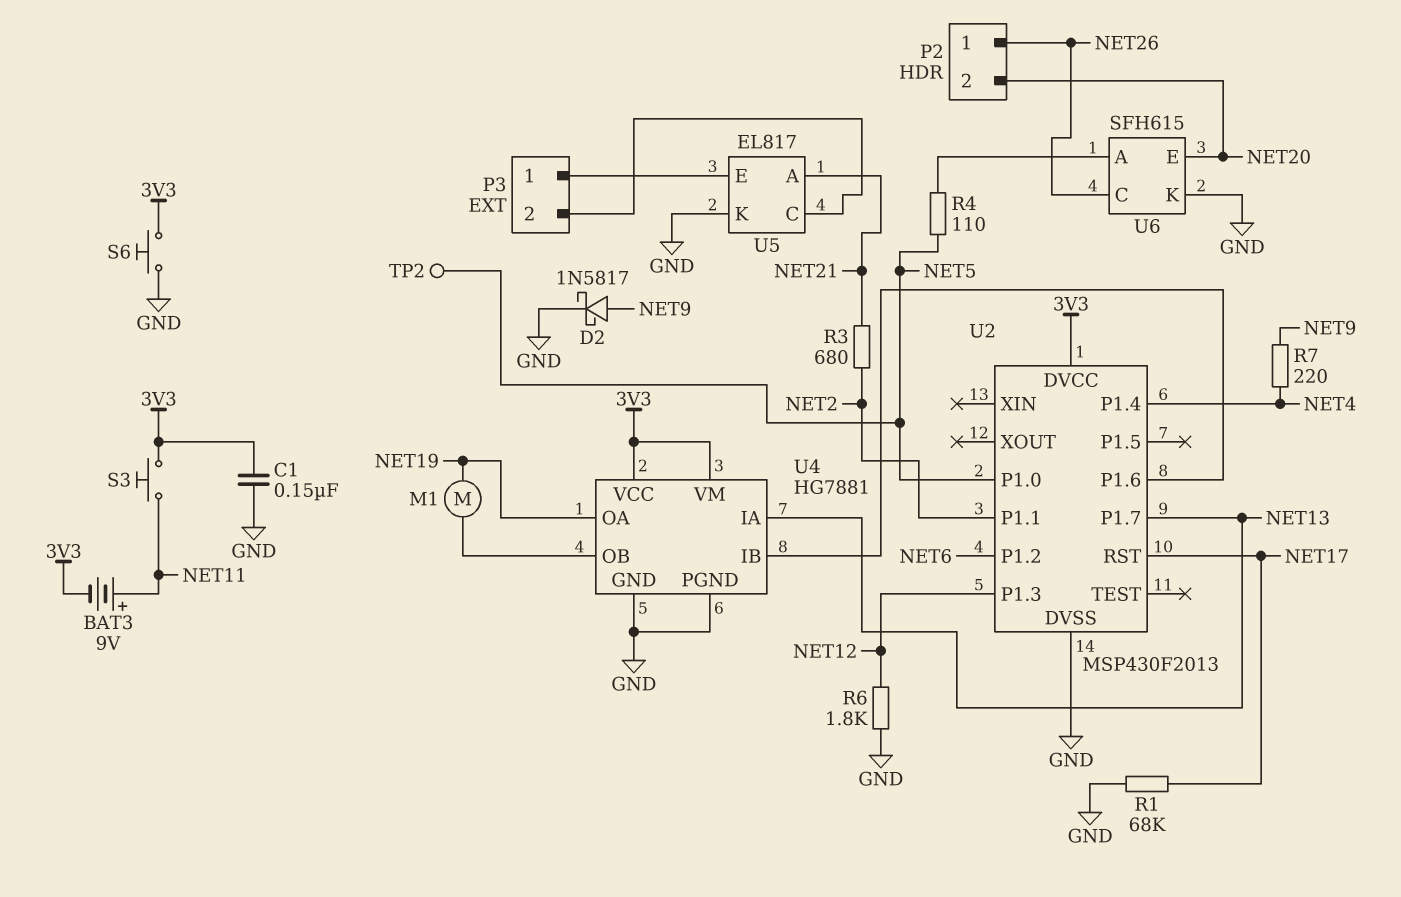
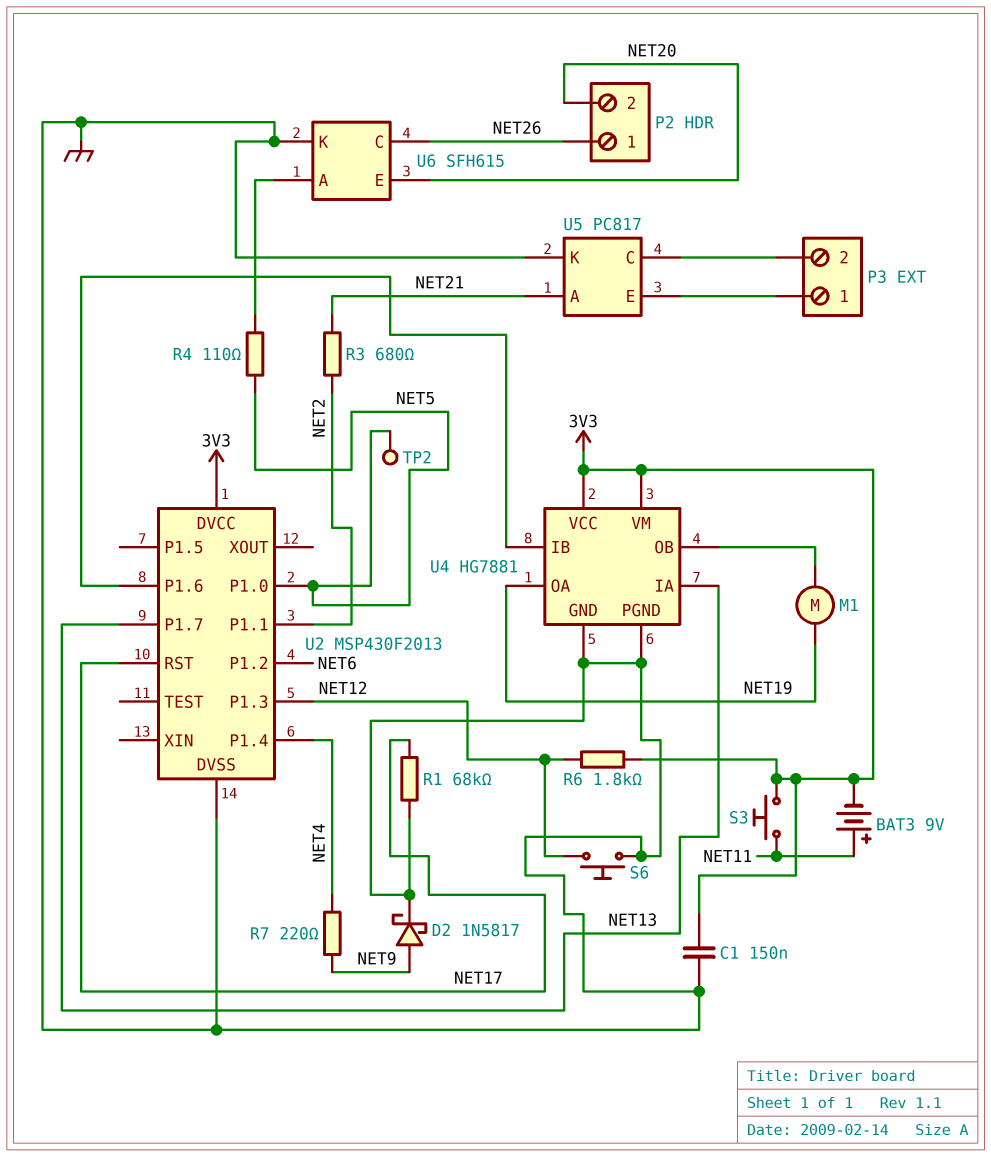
R6: 1.8k (GND, NET12) -> 1.8k (3V3, NET12)
S6: button (3V3, GND) -> button (GND, NET12)
U5: EL817 -> PC817

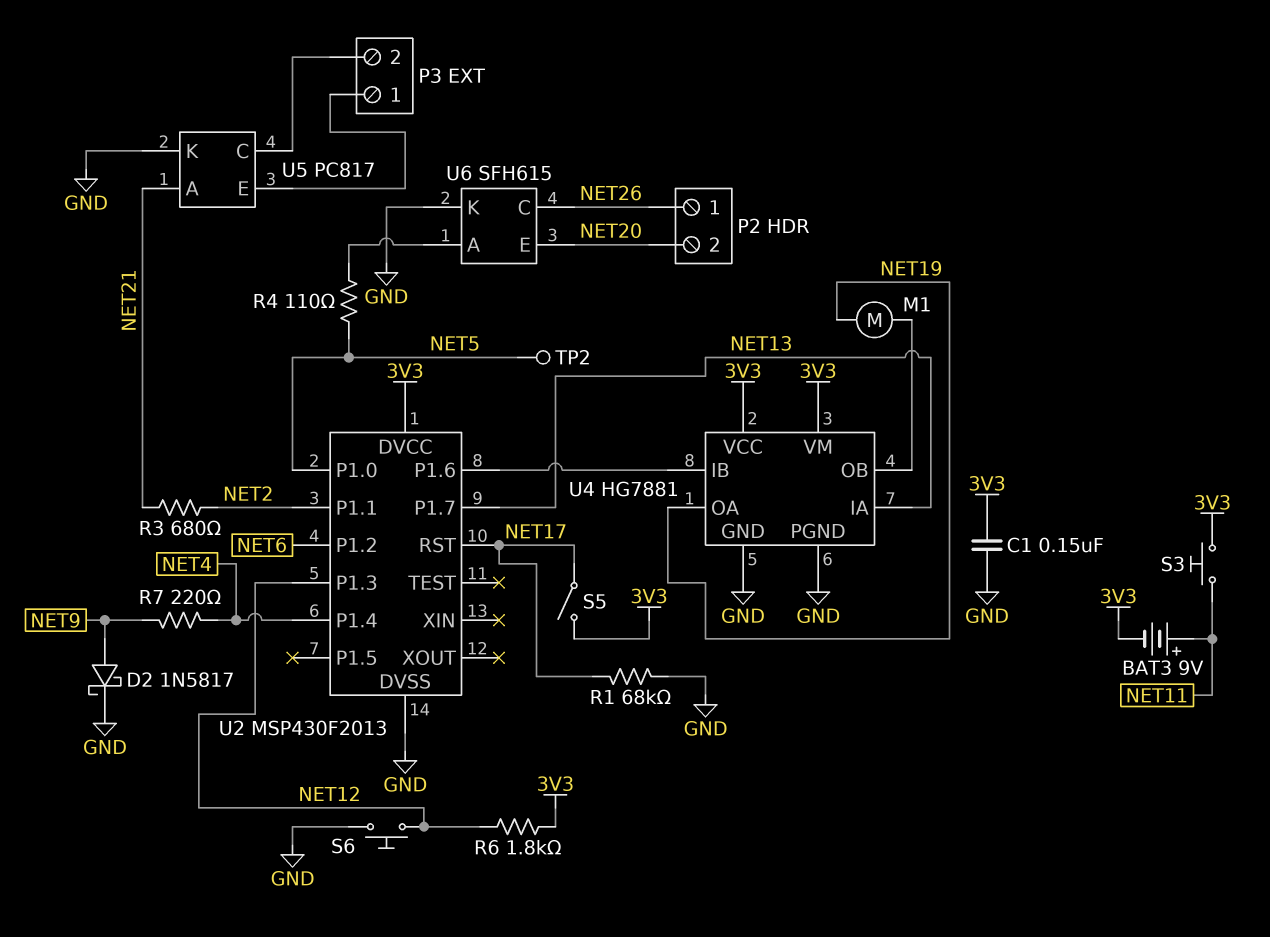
S5: none -> switch (3V3, NET17)

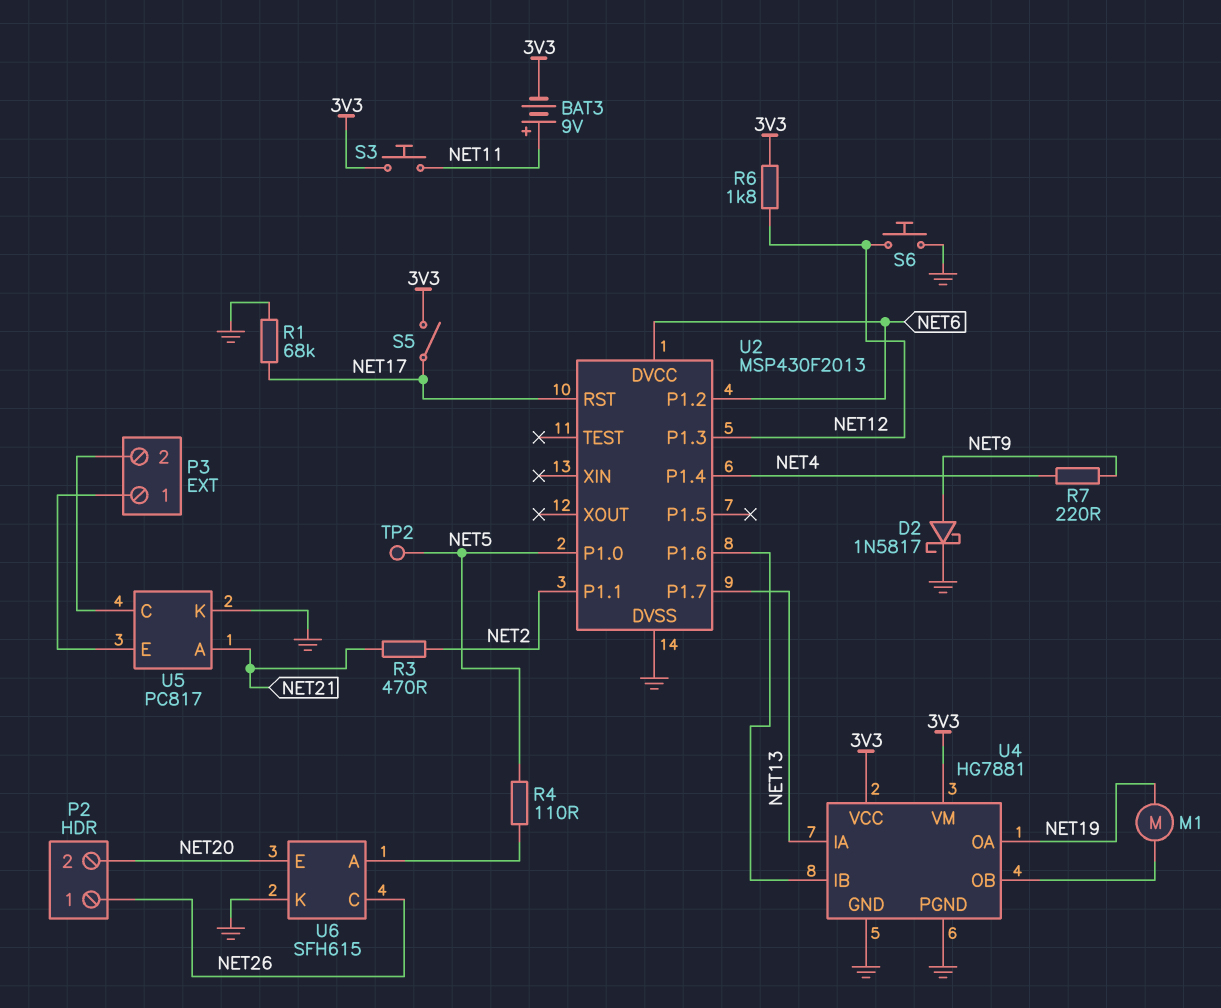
C1: 150nF (3V3, GND) -> none
R3: 680 (NET2, NET21) -> 470 (NET2, NET21)
U2 pin DVCC: 3V3 -> NET6

